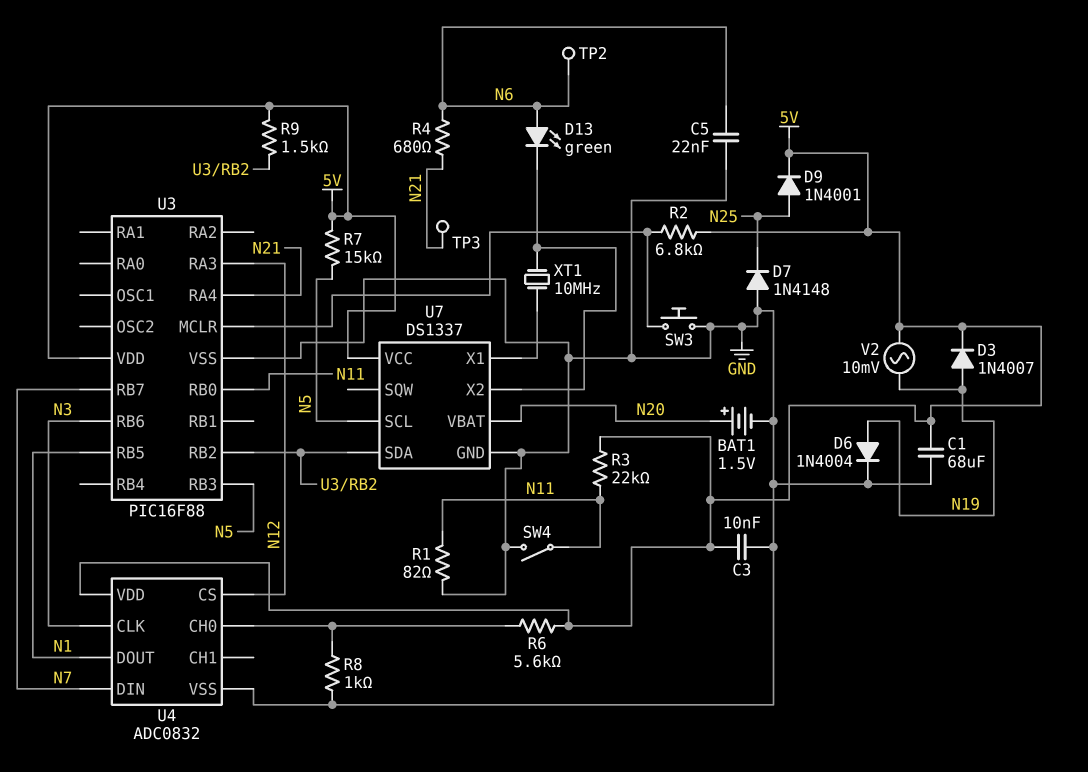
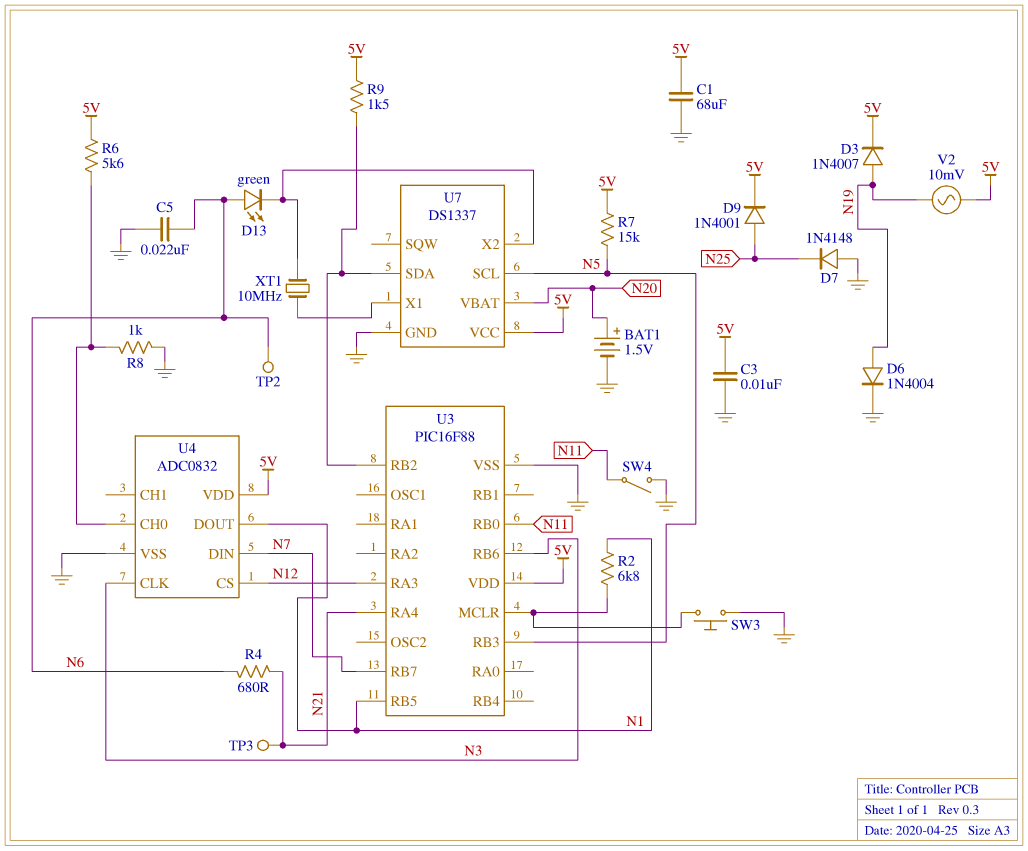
R1: 82 (GND, N11) -> none
R2: 6.8k (5V, U3/MCLR) -> 6.8k (N1, U3/MCLR)
R3: 22k (5V, N11) -> none

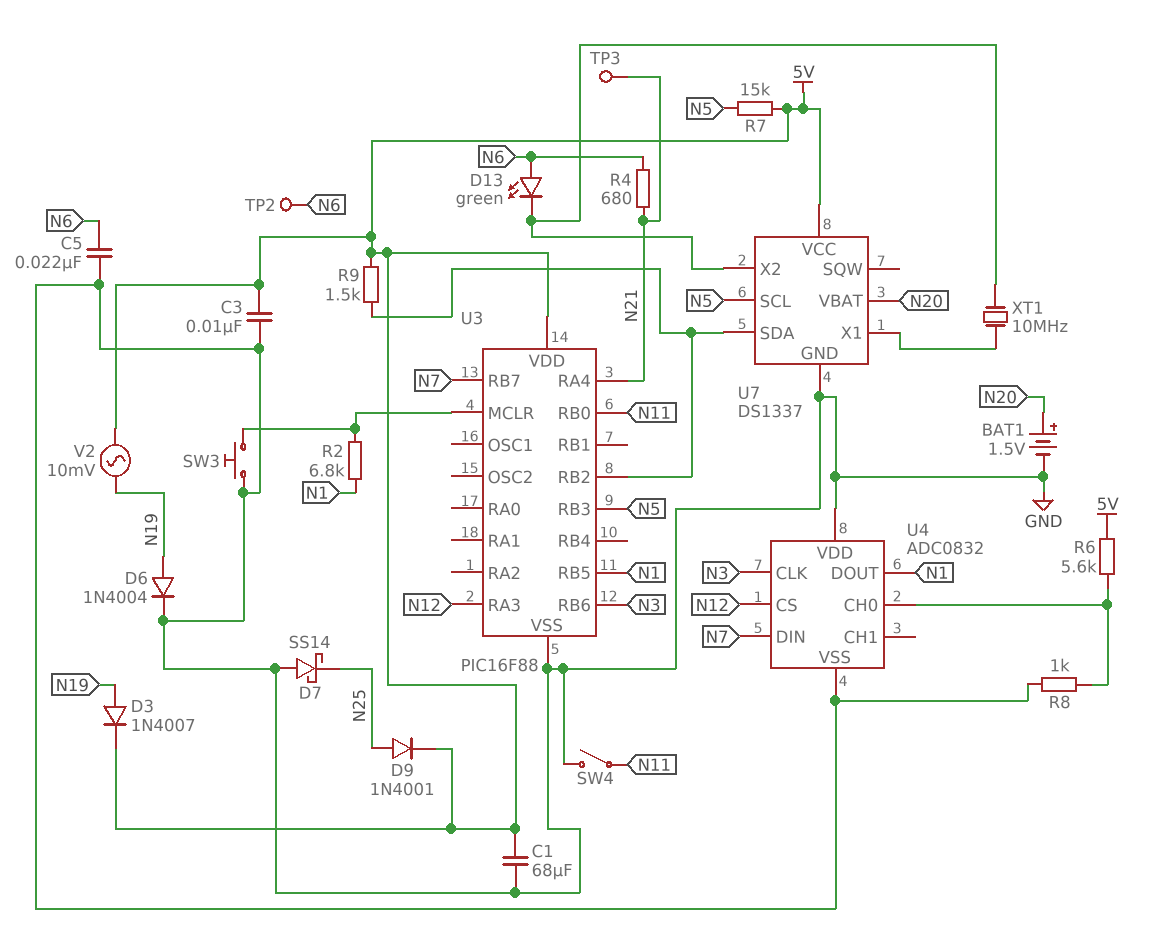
D7: diode 1N4148 (A GND, K N25) -> schottky SS14 (A GND, K N25)
U4 pin VDD: 5V -> GND

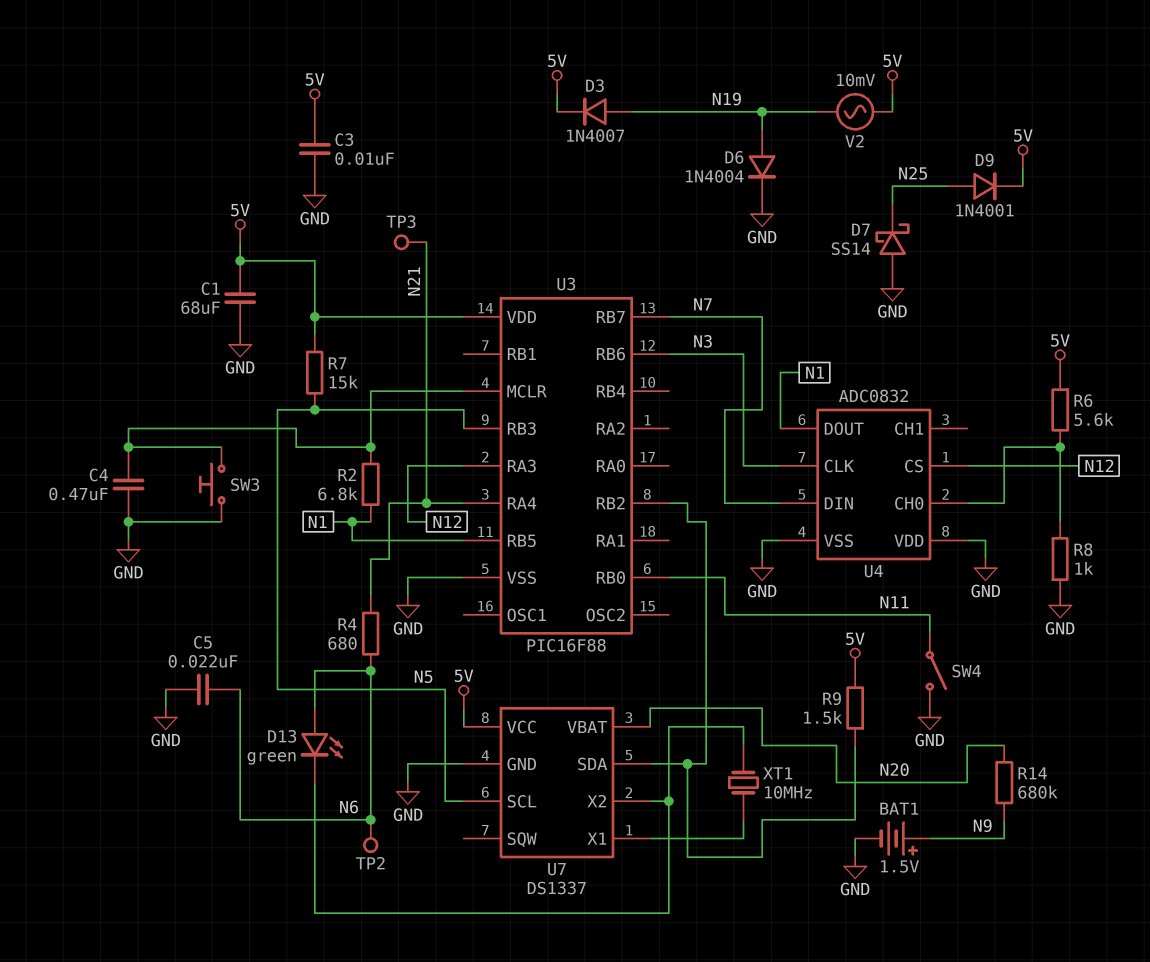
BAT1: 1.5V (plus N20, minus GND) -> 1.5V (plus N9, minus GND)
C4: none -> 470nF (GND, U3/MCLR)
R14: none -> 680k (N9, N20)

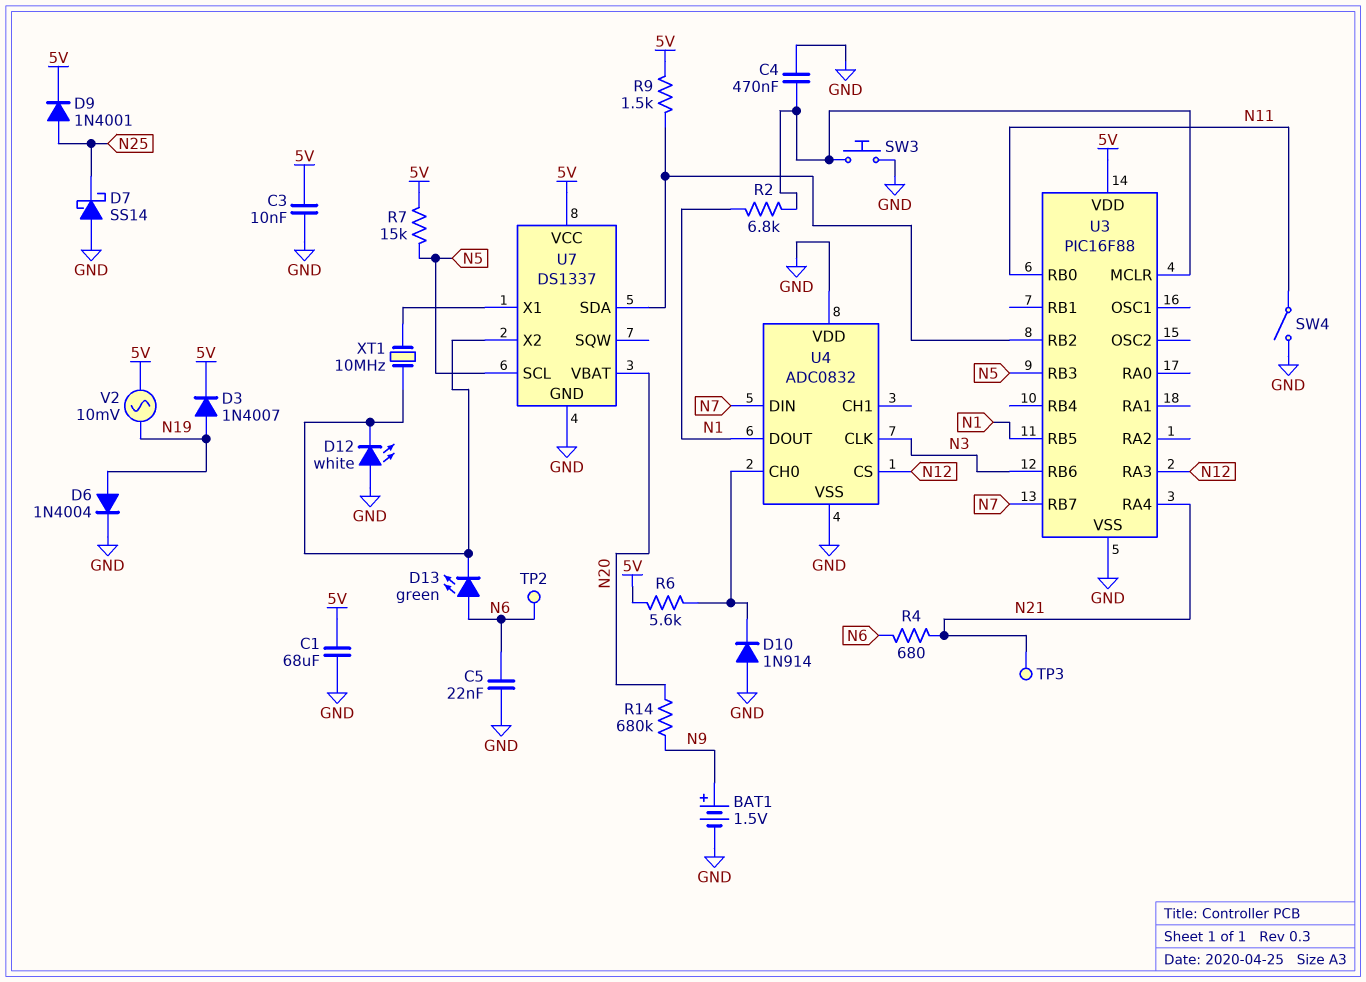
D10: none -> diode 1N914 (A GND, K U4/CH0)
D12: none -> LED white (A GND, K U7/X2)
R8: 1k (GND, U4/CH0) -> none

